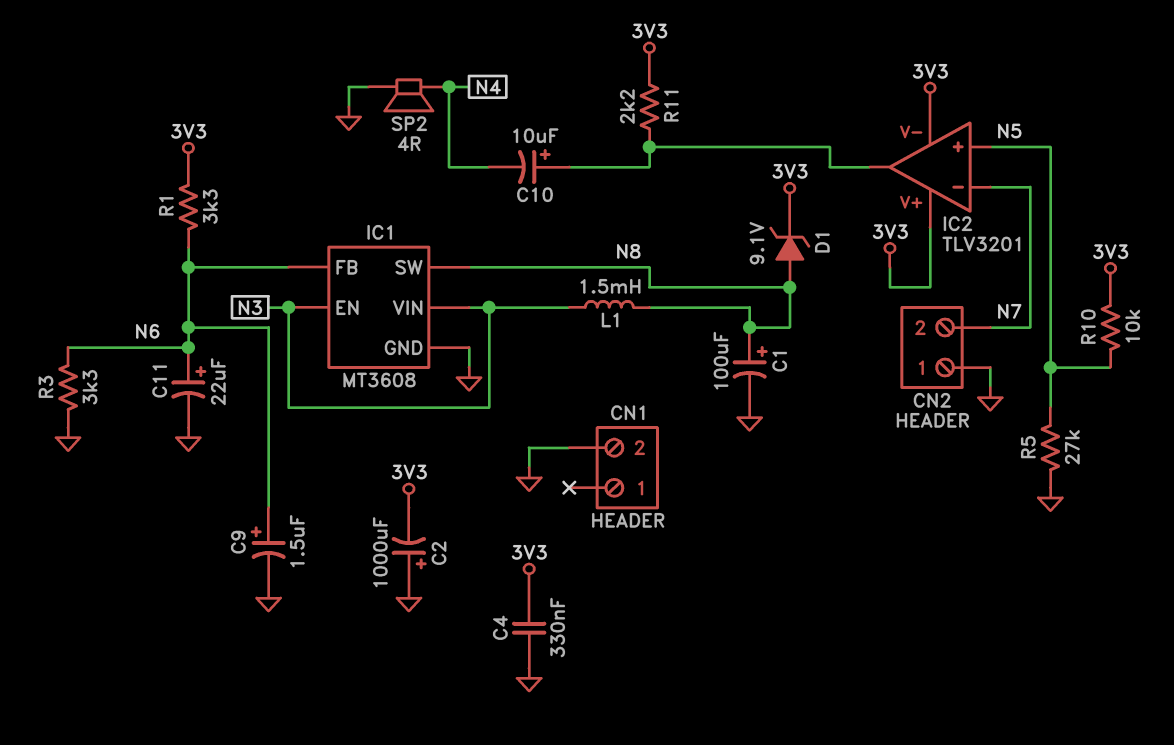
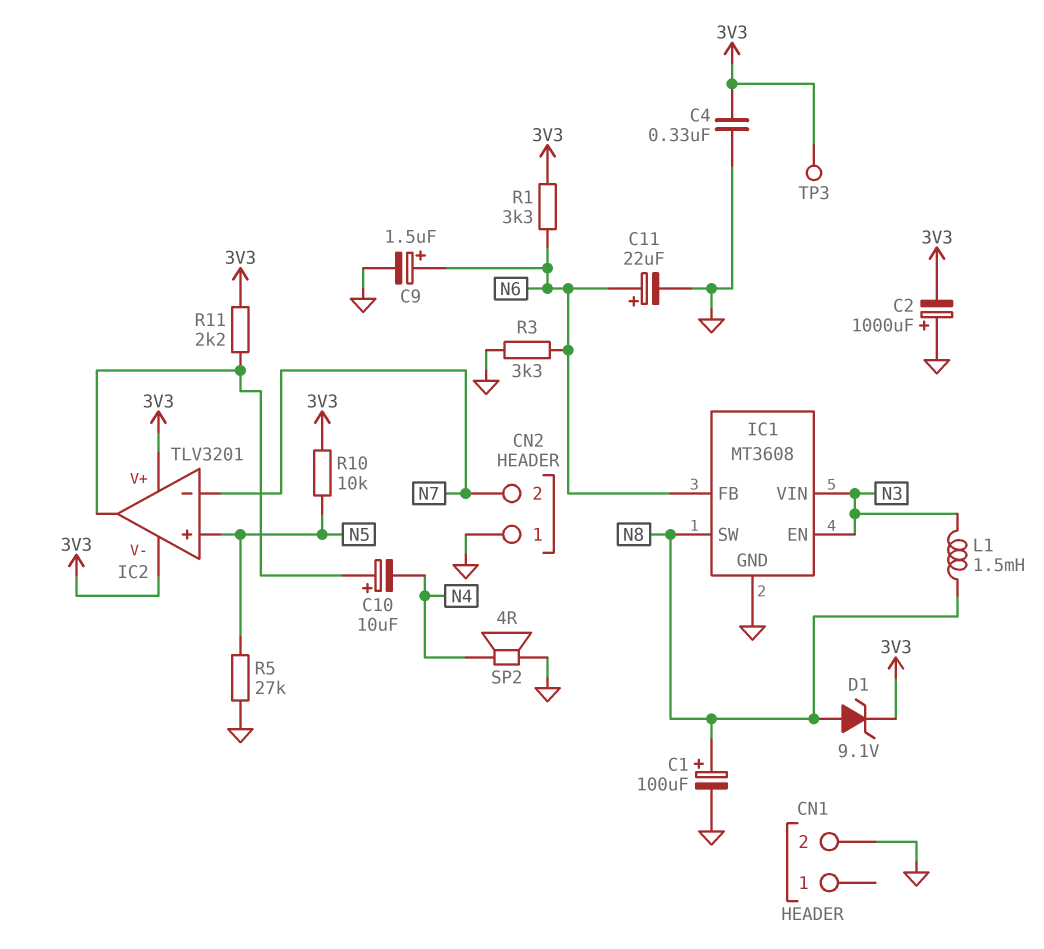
TP3: none -> test point (3V3)

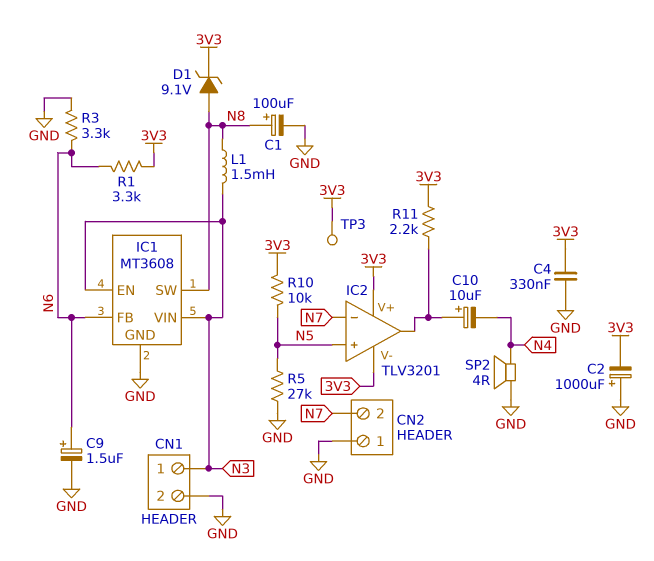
C11: 22uF (plus N6, minus GND) -> none
CN1 pin 1: none -> N3

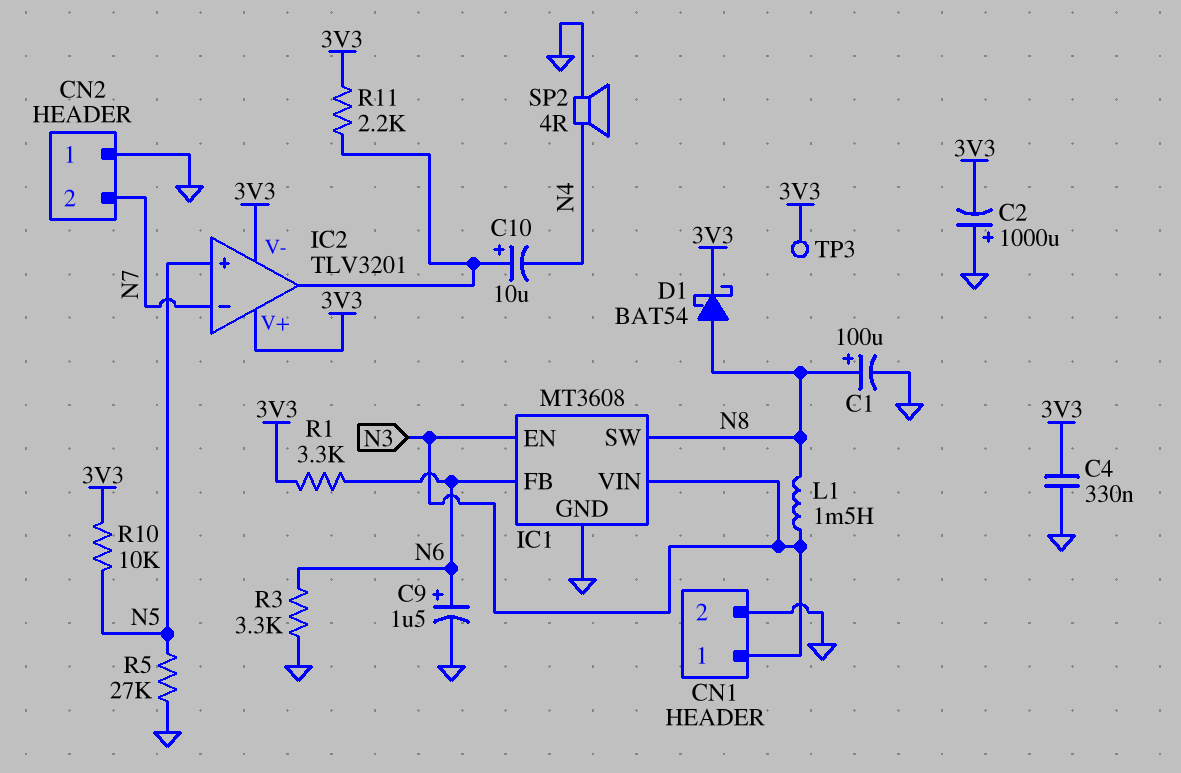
D1: zener 9.1V (A N8, K 3V3) -> schottky BAT54 (A N8, K 3V3)

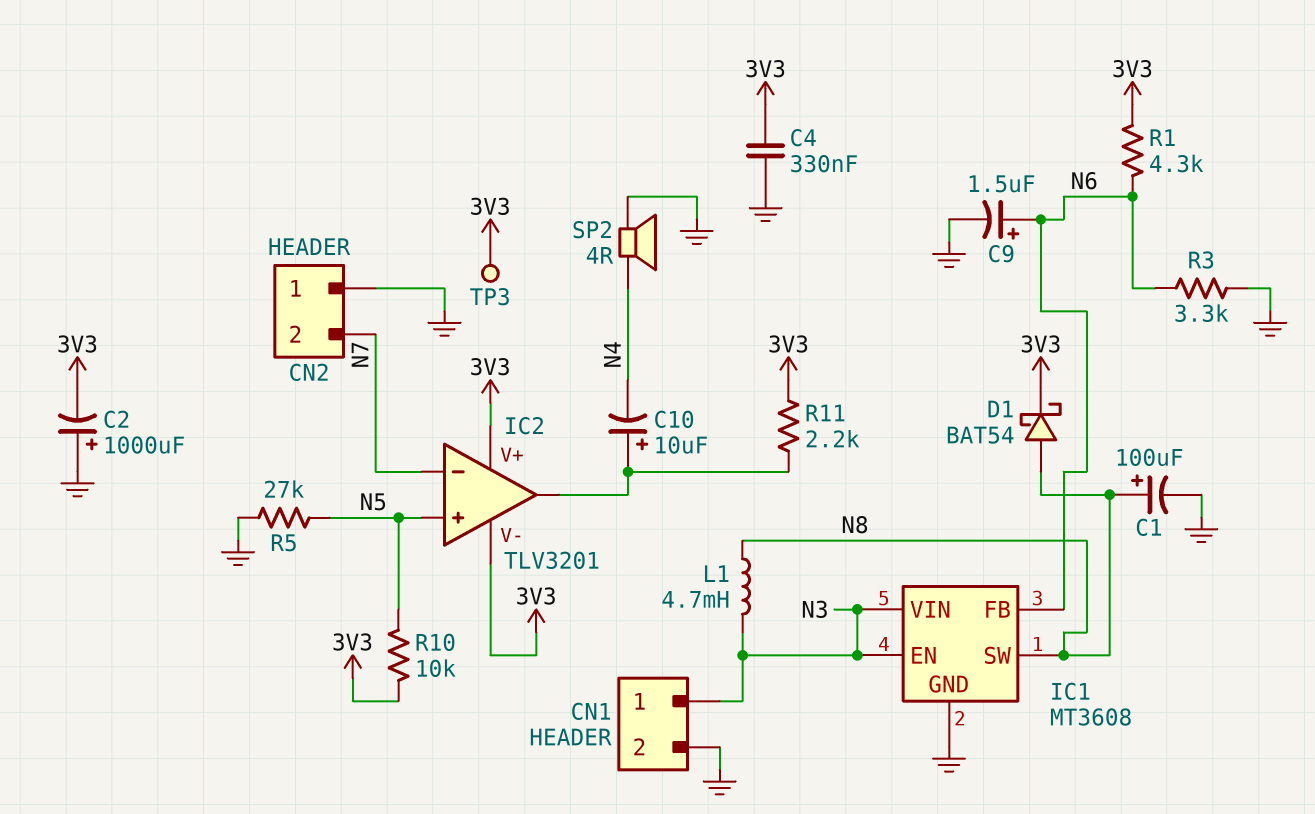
L1: 1.5mH (N3, N8) -> 4.7mH (N3, N8)
R1: 3.3k (3V3, N6) -> 4.3k (3V3, N6)

